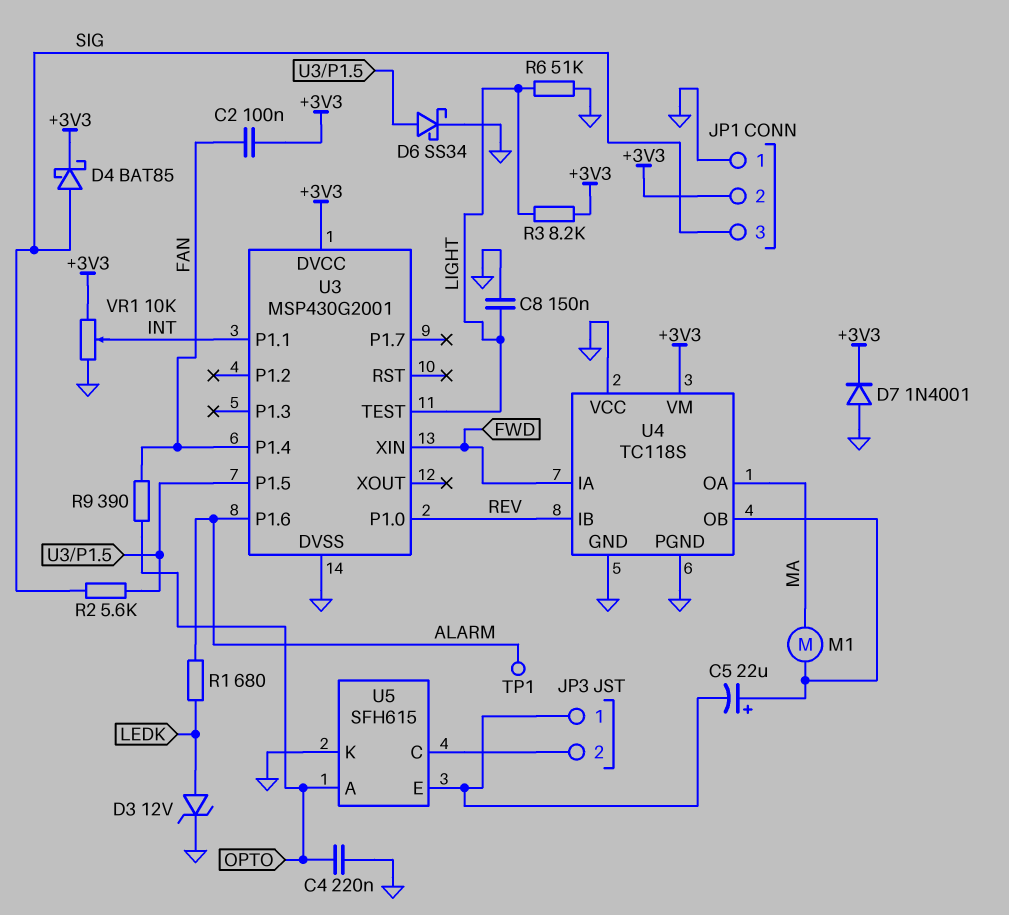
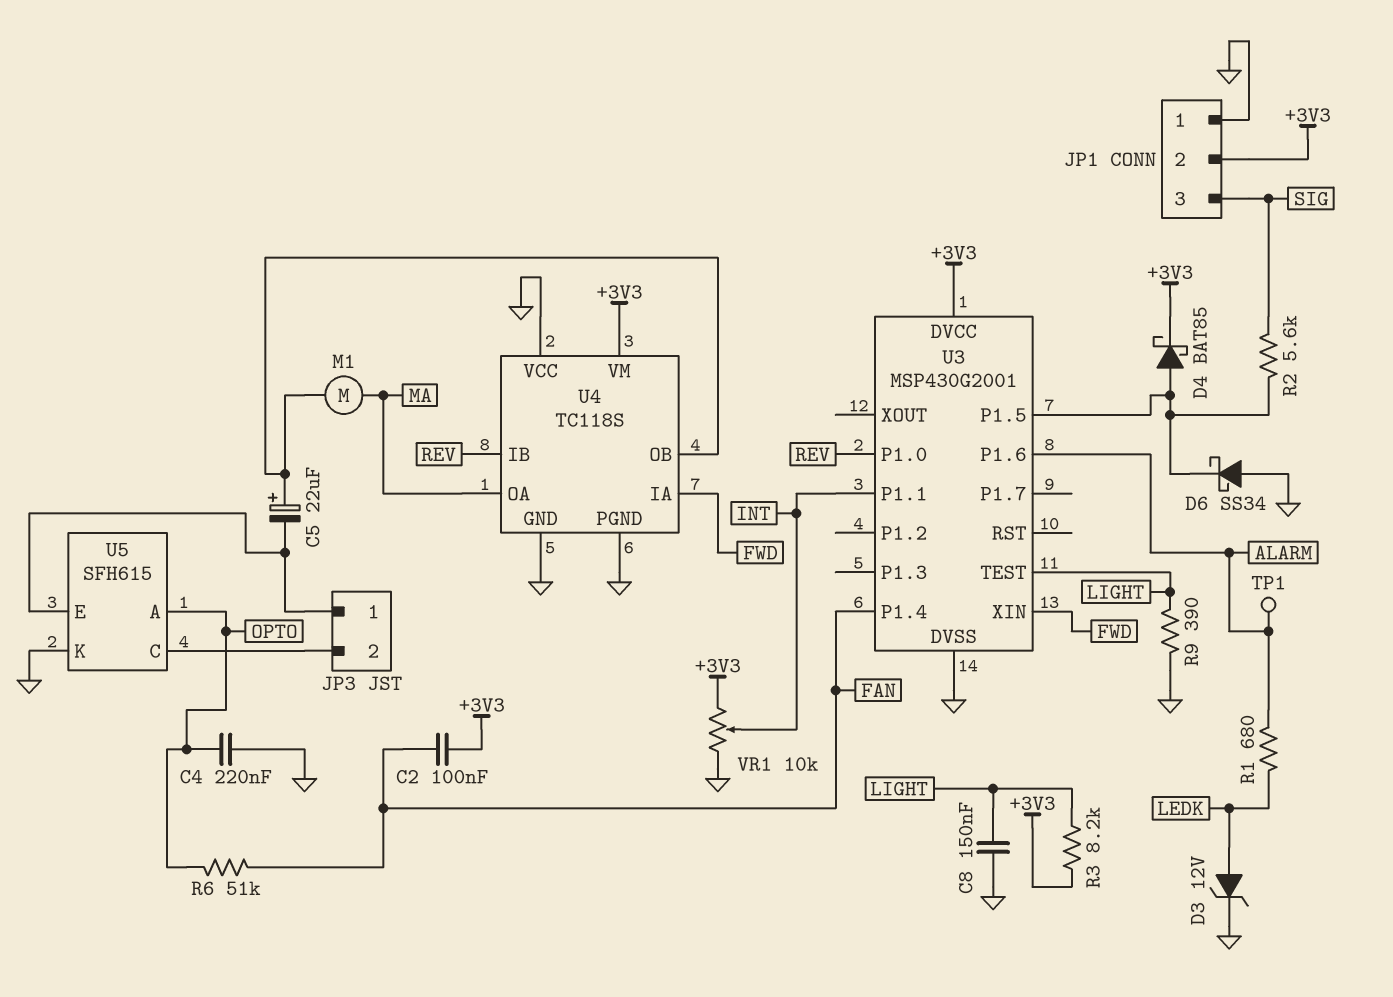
D4: schottky BAT85 (A SIG, K +3V3) -> schottky BAT85 (A U3/P1.5, K +3V3)
D6: schottky SS34 (A U3/P1.5, K GND) -> schottky SS34 (A GND, K U3/P1.5)
D7: diode 1N4001 (A GND, K +3V3) -> none
R6: 51k (GND, LIGHT) -> 51k (FAN, OPTO)
R9: 390 (FAN, OPTO) -> 390 (GND, LIGHT)

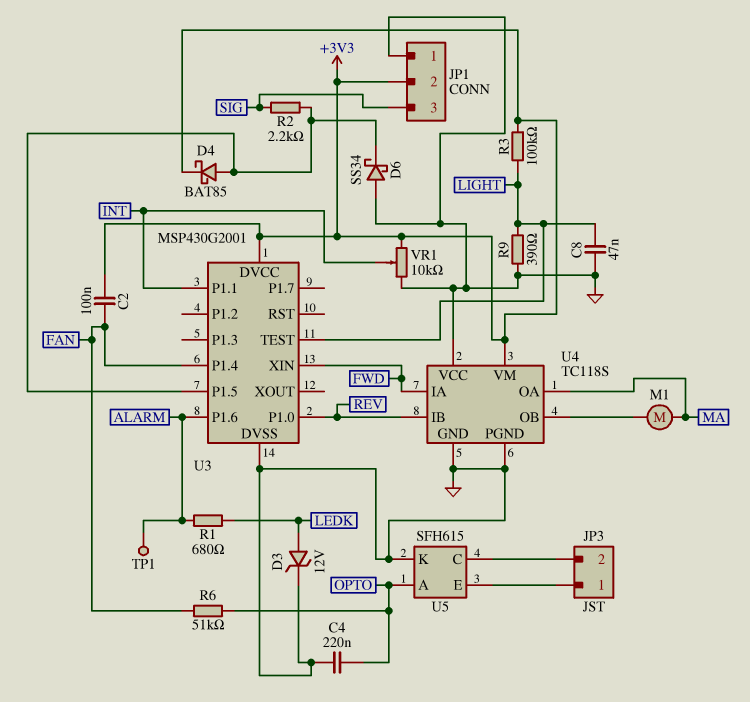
C5: 22uF (plus U4/OB, minus JP3/1) -> none
C8: 150nF (GND, LIGHT) -> 47nF (GND, LIGHT)
R2: 5.6k (SIG, U3/P1.5) -> 2.2k (SIG, U3/P1.5)
R3: 8.2k (+3V3, LIGHT) -> 100k (+3V3, LIGHT)

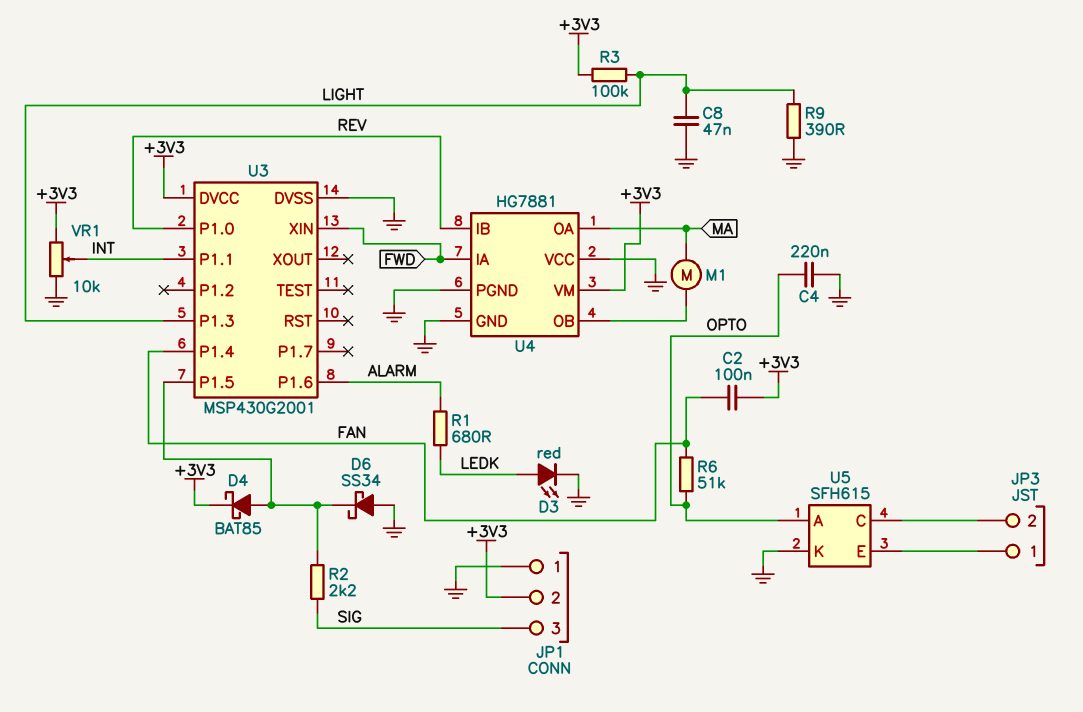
D3: zener 12V (A LEDK, K GND) -> LED red (A LEDK, K GND)
TP1: test point (ALARM) -> none
U3 pin P1.3: none -> LIGHT
U3 pin TEST: LIGHT -> none
U4: TC118S -> HG7881

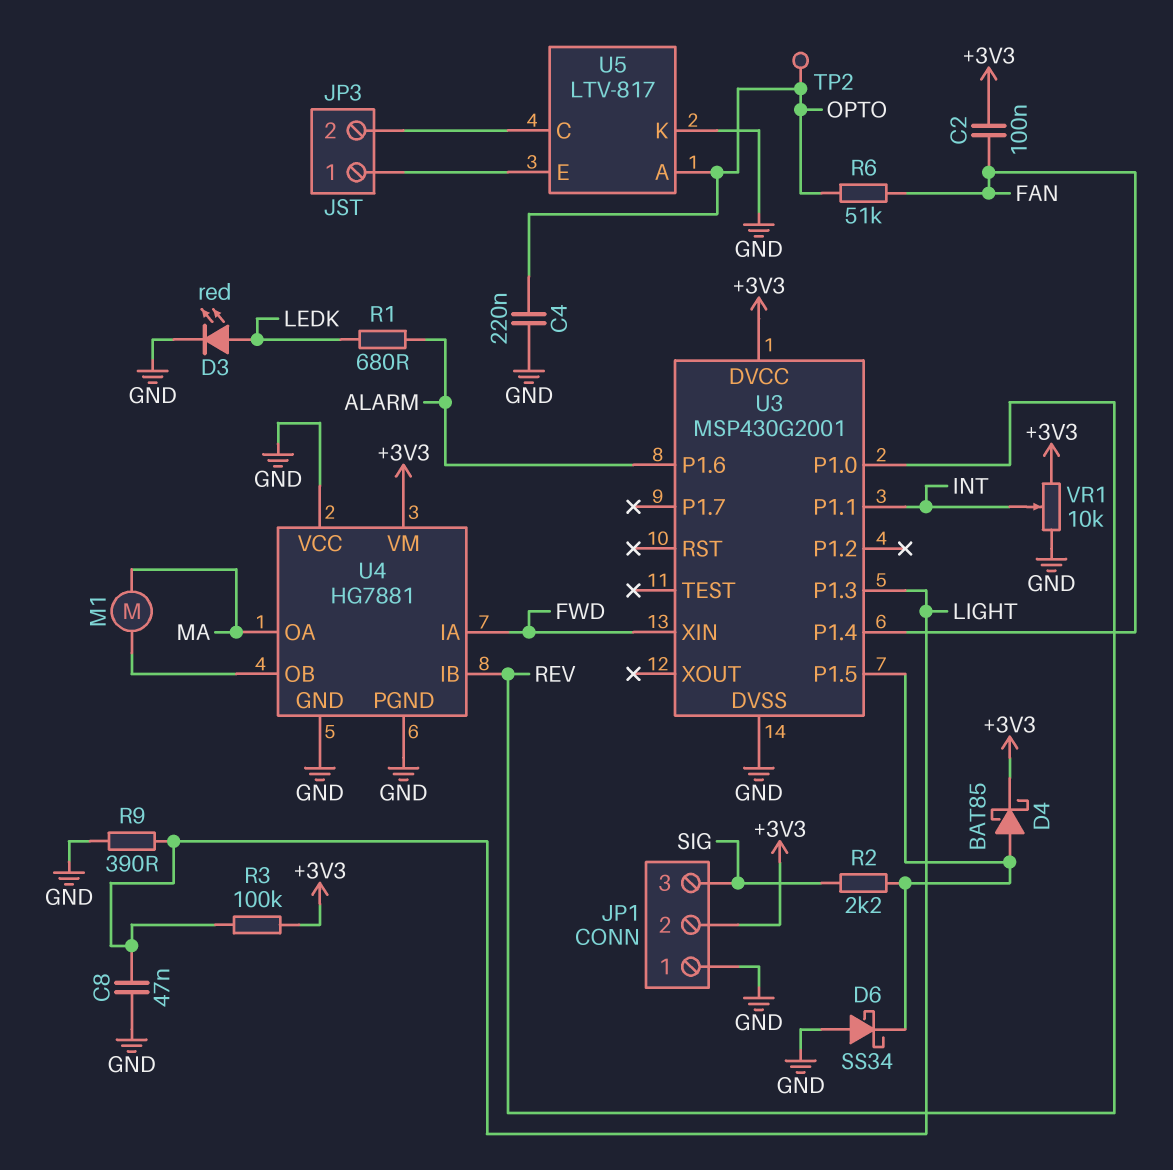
TP2: none -> test point (OPTO)
U5: SFH615 -> LTV-817

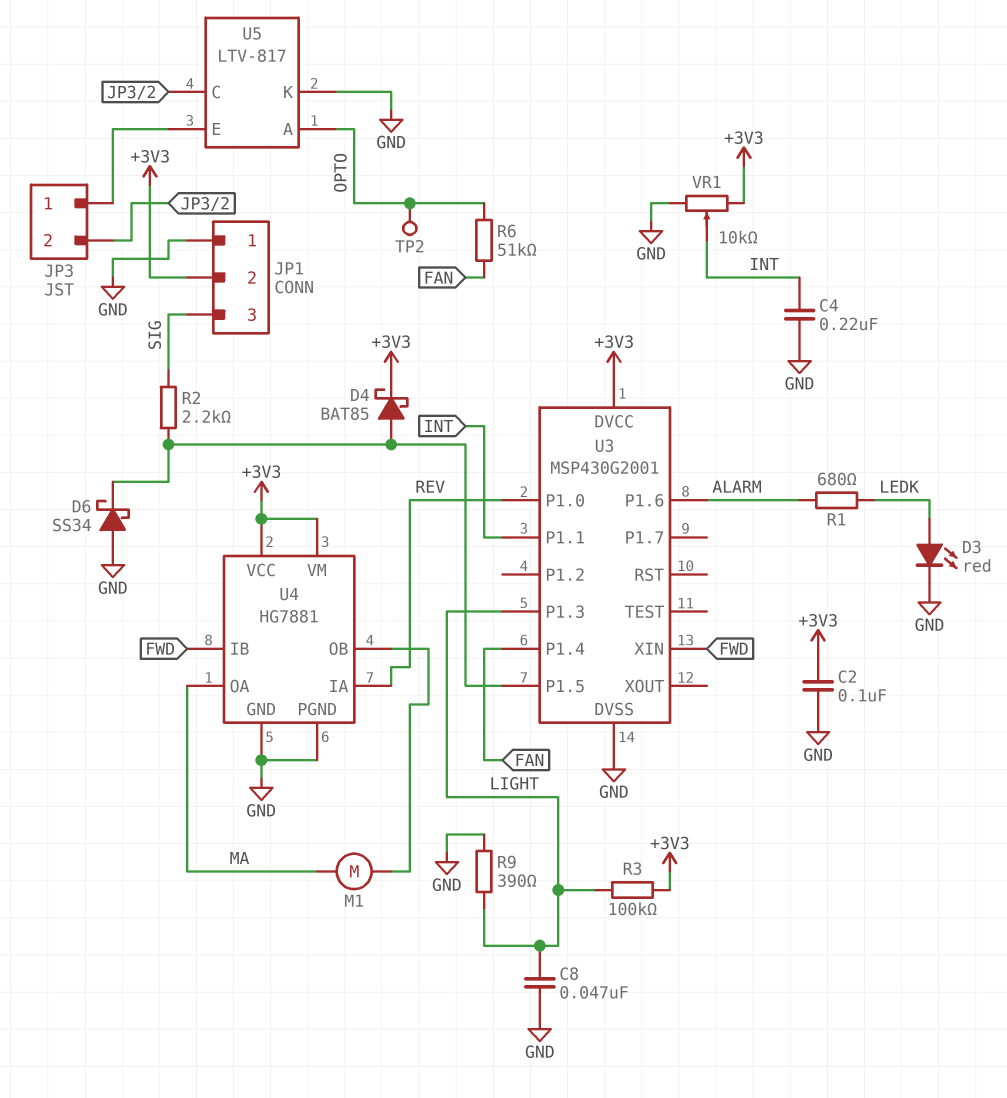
C2: 100nF (+3V3, FAN) -> 100nF (+3V3, GND)
C4: 220nF (GND, OPTO) -> 220nF (GND, INT)
U4 pin IA: FWD -> REV
U4 pin IB: REV -> FWD
U4 pin VCC: GND -> +3V3

